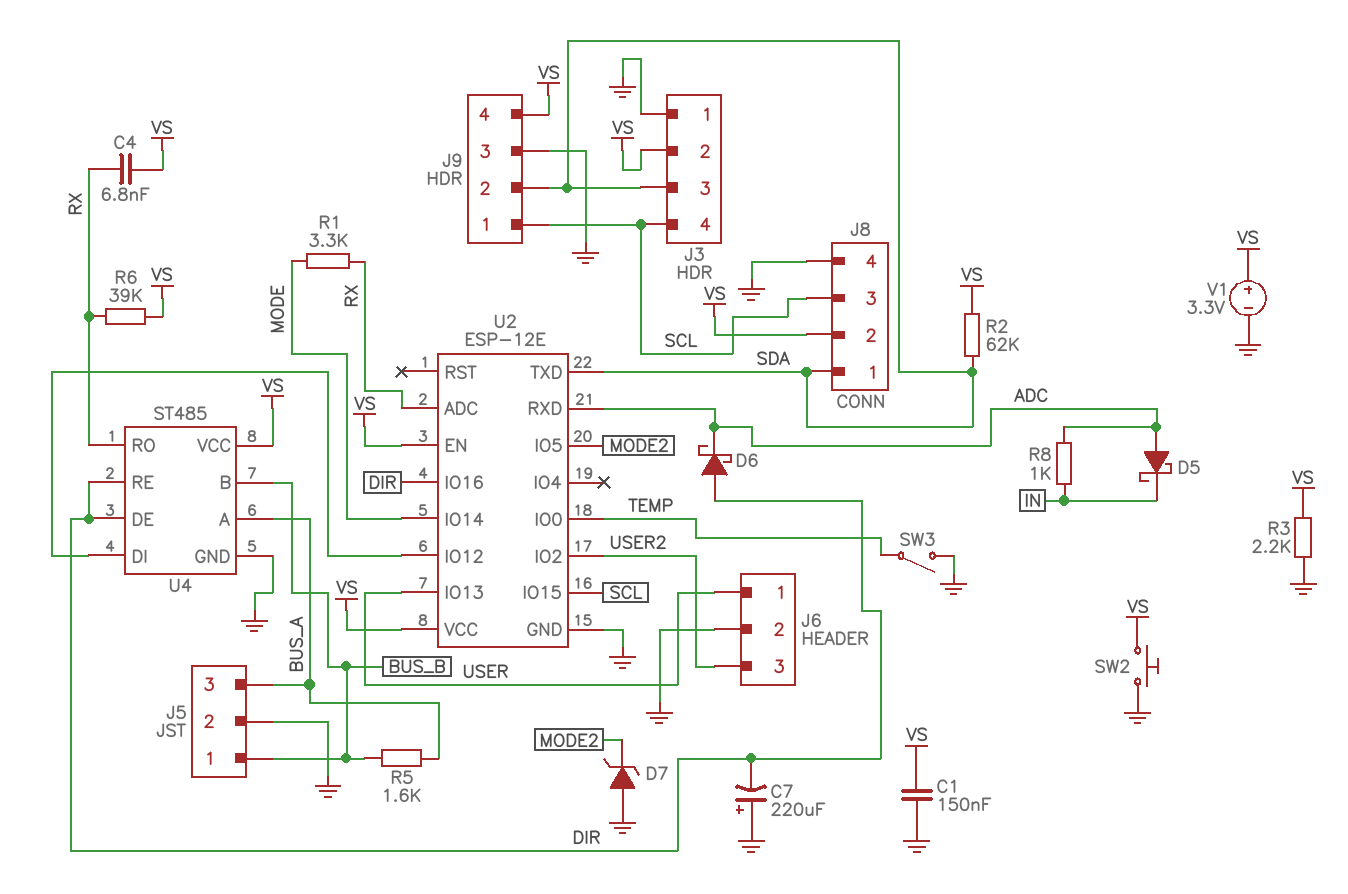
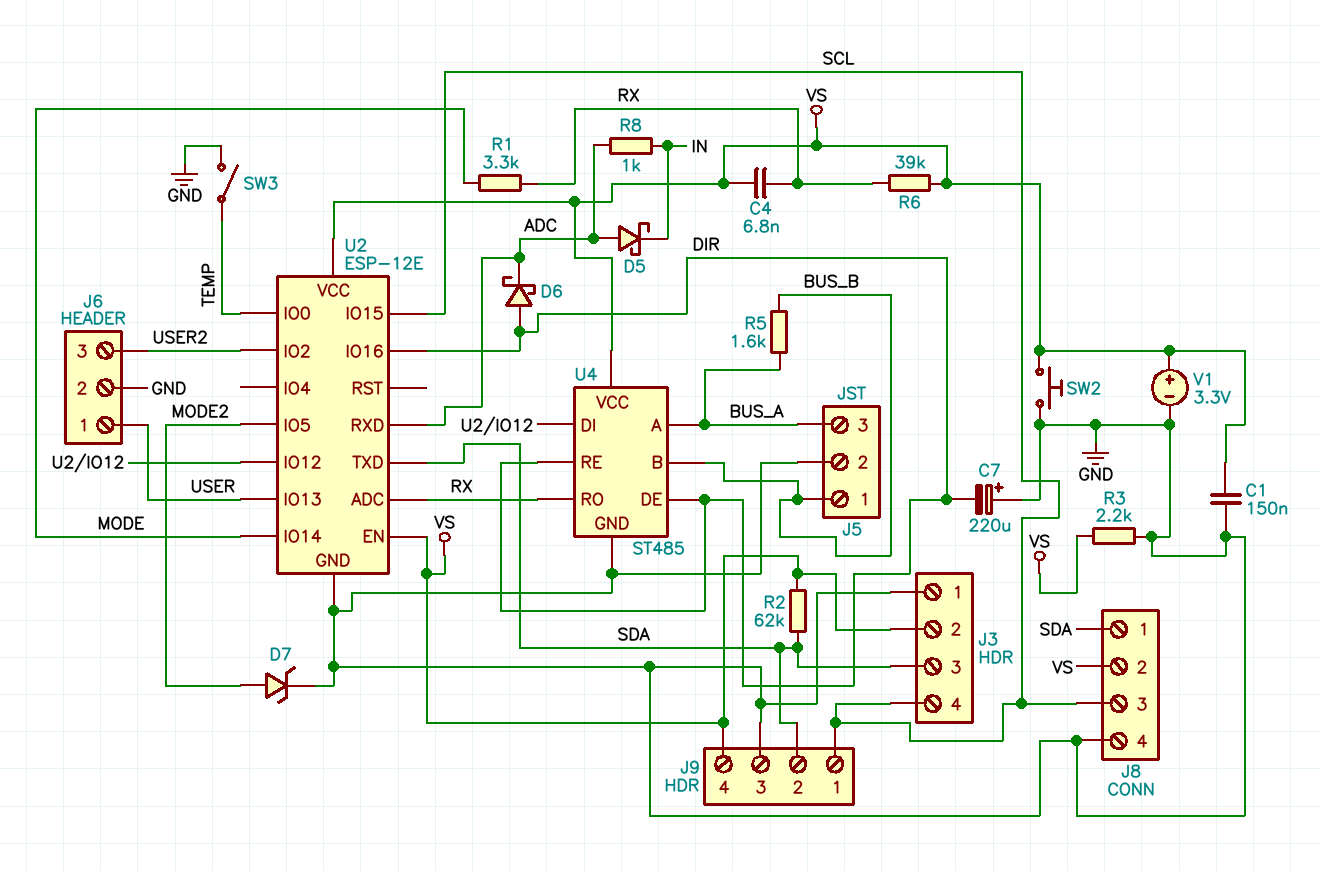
D7: zener (A GND, K MODE2) -> zener (A MODE2, K GND)

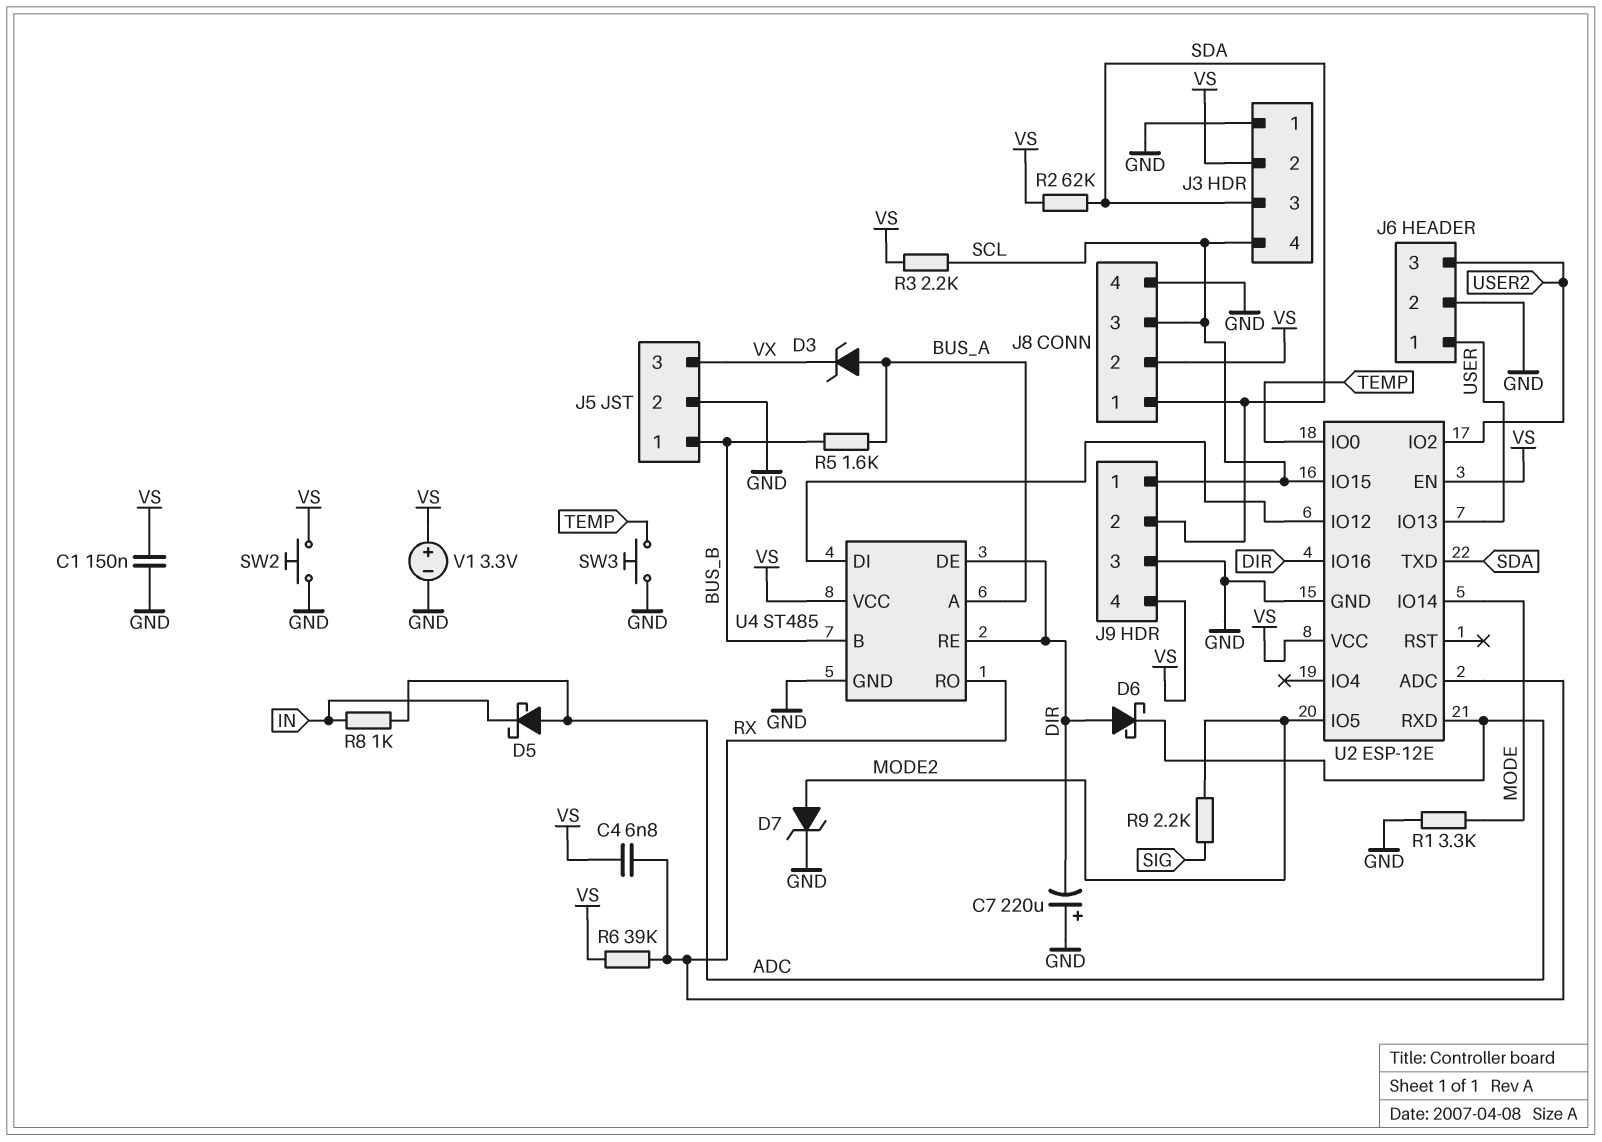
D3: none -> zener (A BUS_A, K VX)
J5 pin 3: BUS_A -> VX
R1: 3.3k (MODE, RX) -> 3.3k (GND, MODE)
R3: 2.2k (GND, VS) -> 2.2k (SCL, VS)
R9: none -> 2.2k (MODE2, SIG)
SW3: switch (GND, TEMP) -> button (GND, TEMP)

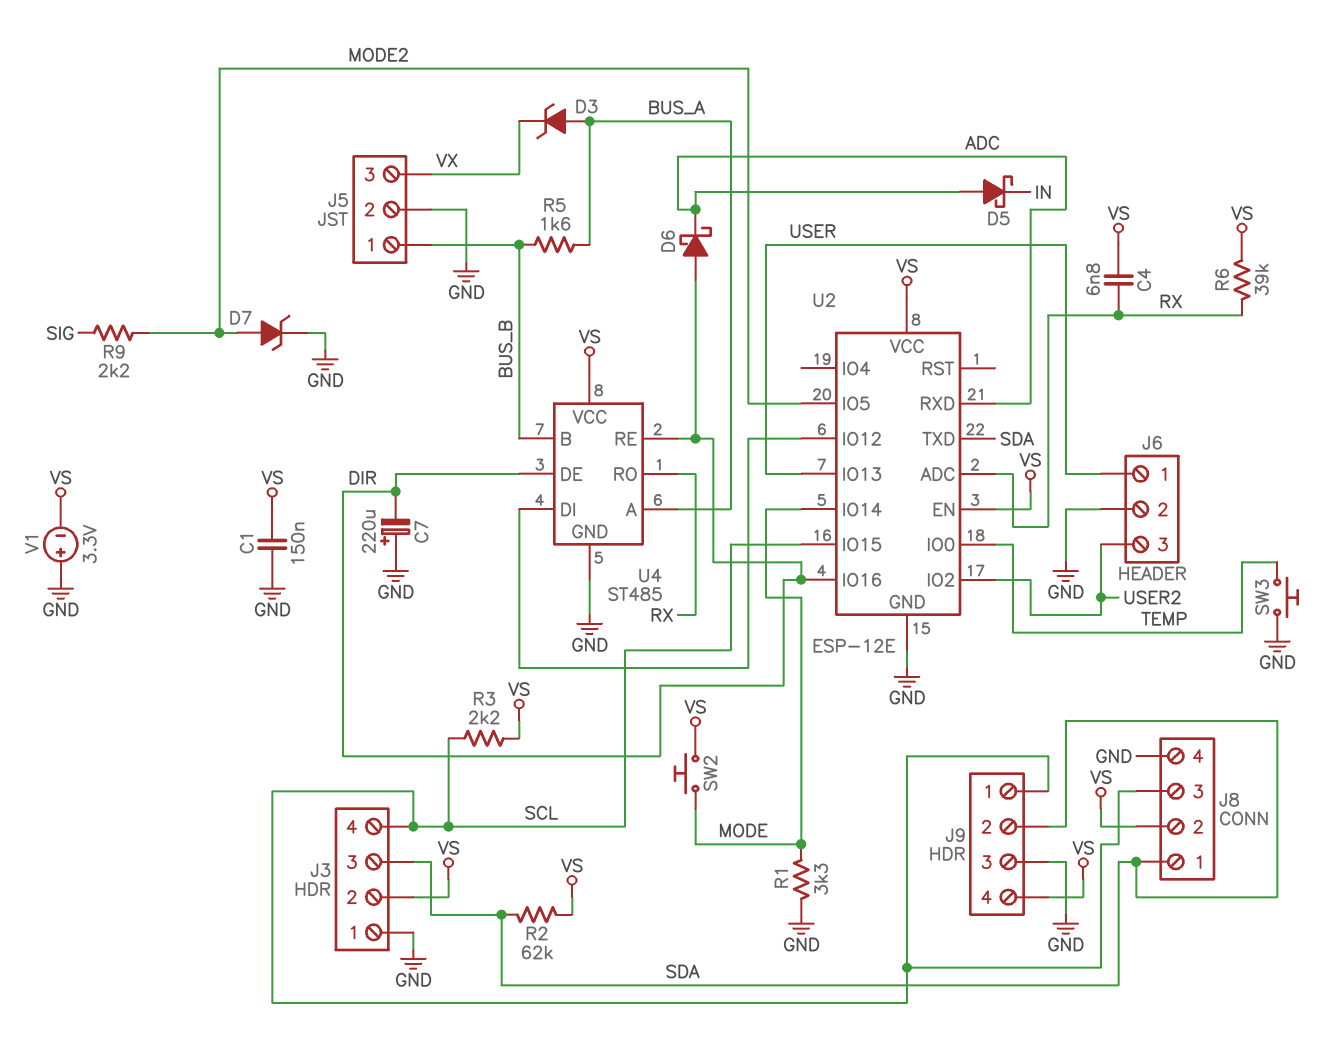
R8: 1k (ADC, IN) -> none
SW2: button (GND, VS) -> button (MODE, VS)
V1: 3.3V (plus VS, minus GND) -> 3.3V (plus GND, minus VS)

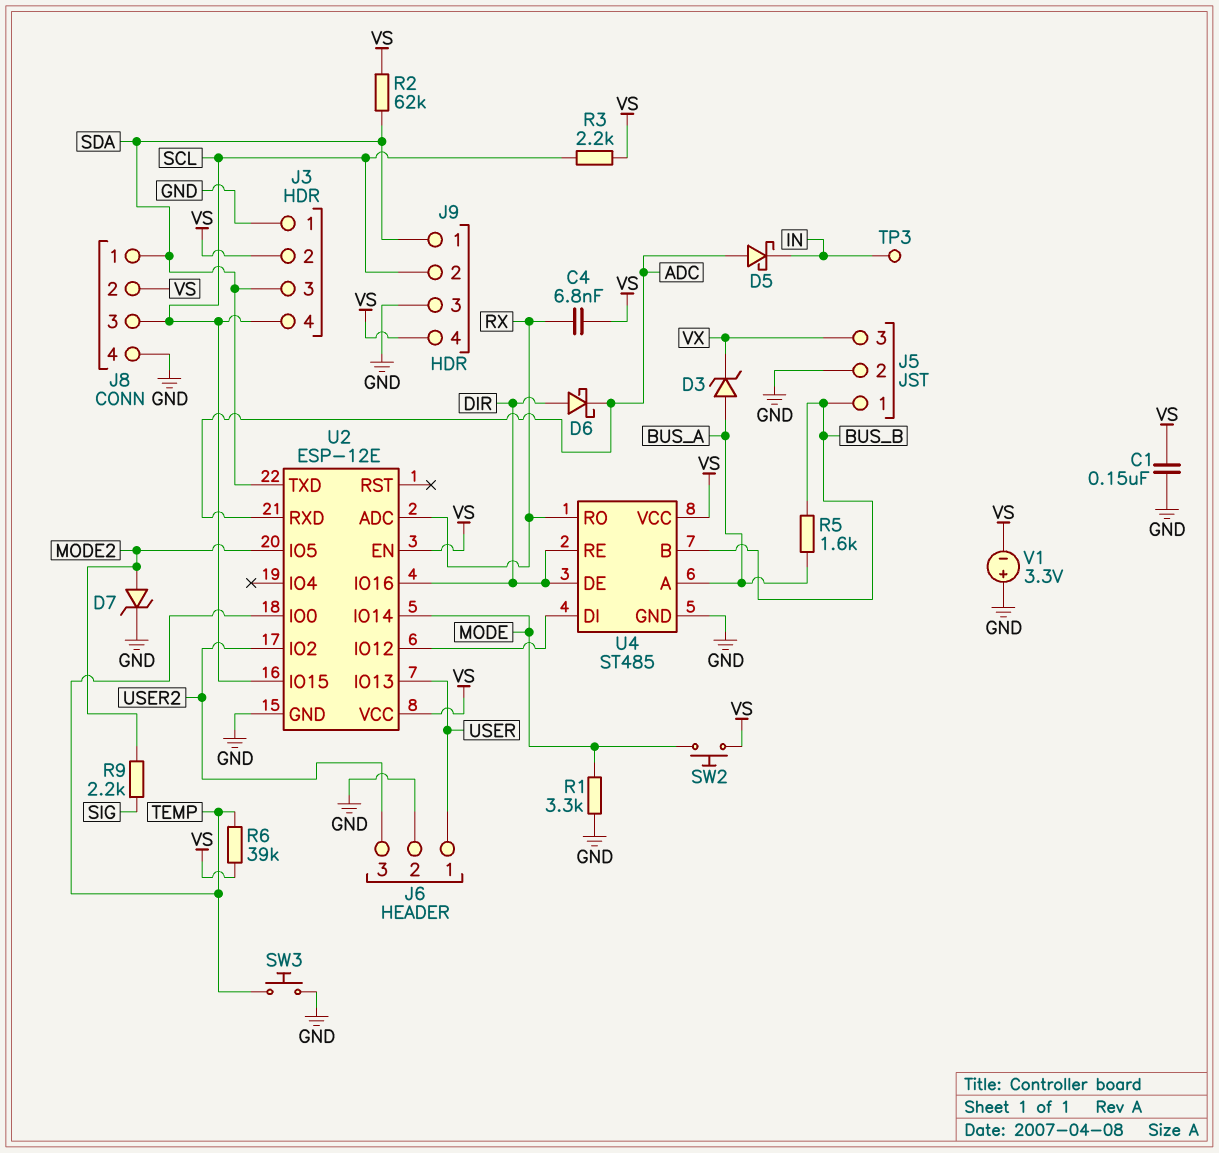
C7: 220uF (plus GND, minus DIR) -> none
J9 pin 1: SCL -> SDA
J9 pin 2: SDA -> SCL
R6: 39k (RX, VS) -> 39k (TEMP, VS)
TP3: none -> test point (IN)

